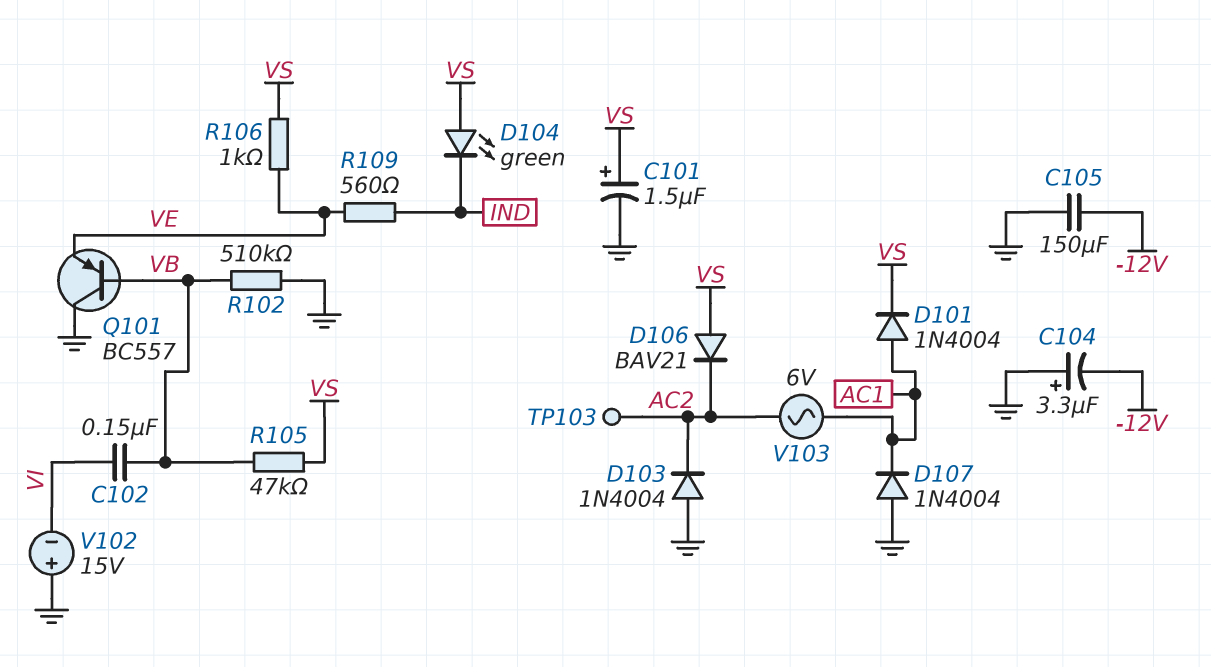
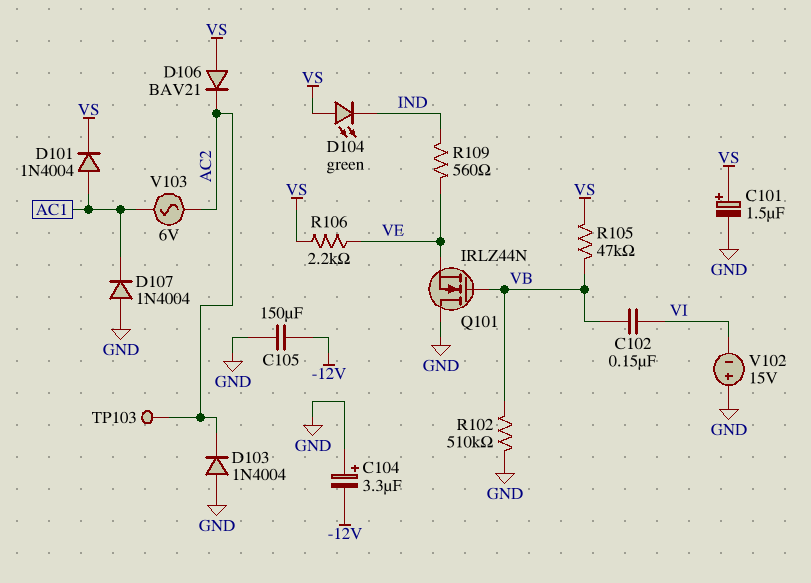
Q101: PNP BC557 (B VB, C GND, E VE) -> NMOS IRLZ44N (G VB, D GND, S VE)
R106: 1k (VE, VS) -> 2.2k (VE, VS)

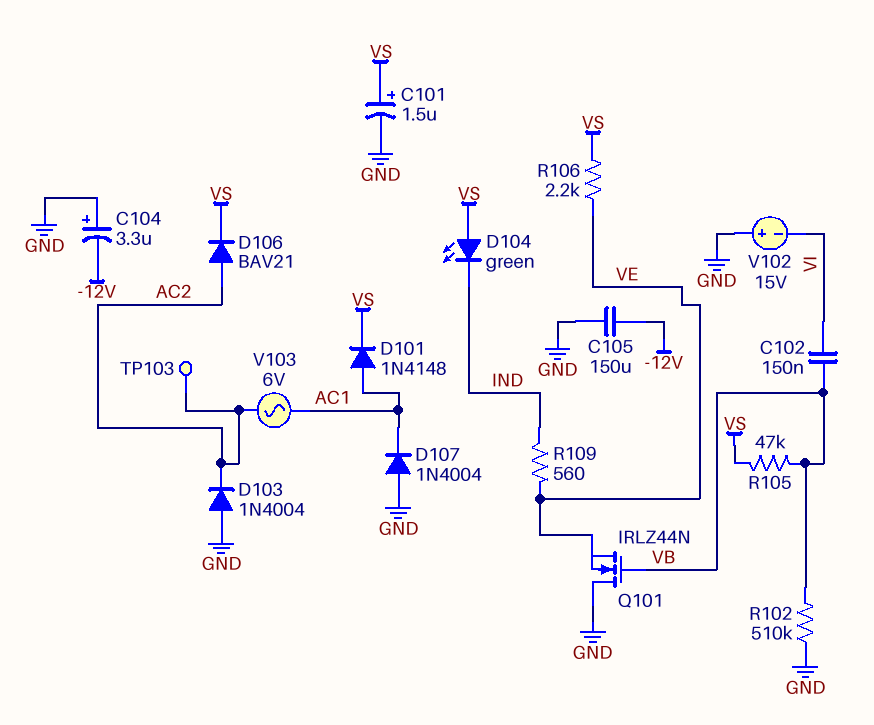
D101: diode 1N4004 (A AC1, K VS) -> diode 1N4148 (A AC1, K VS)
D106: diode BAV21 (A VS, K AC2) -> diode BAV21 (A AC2, K VS)

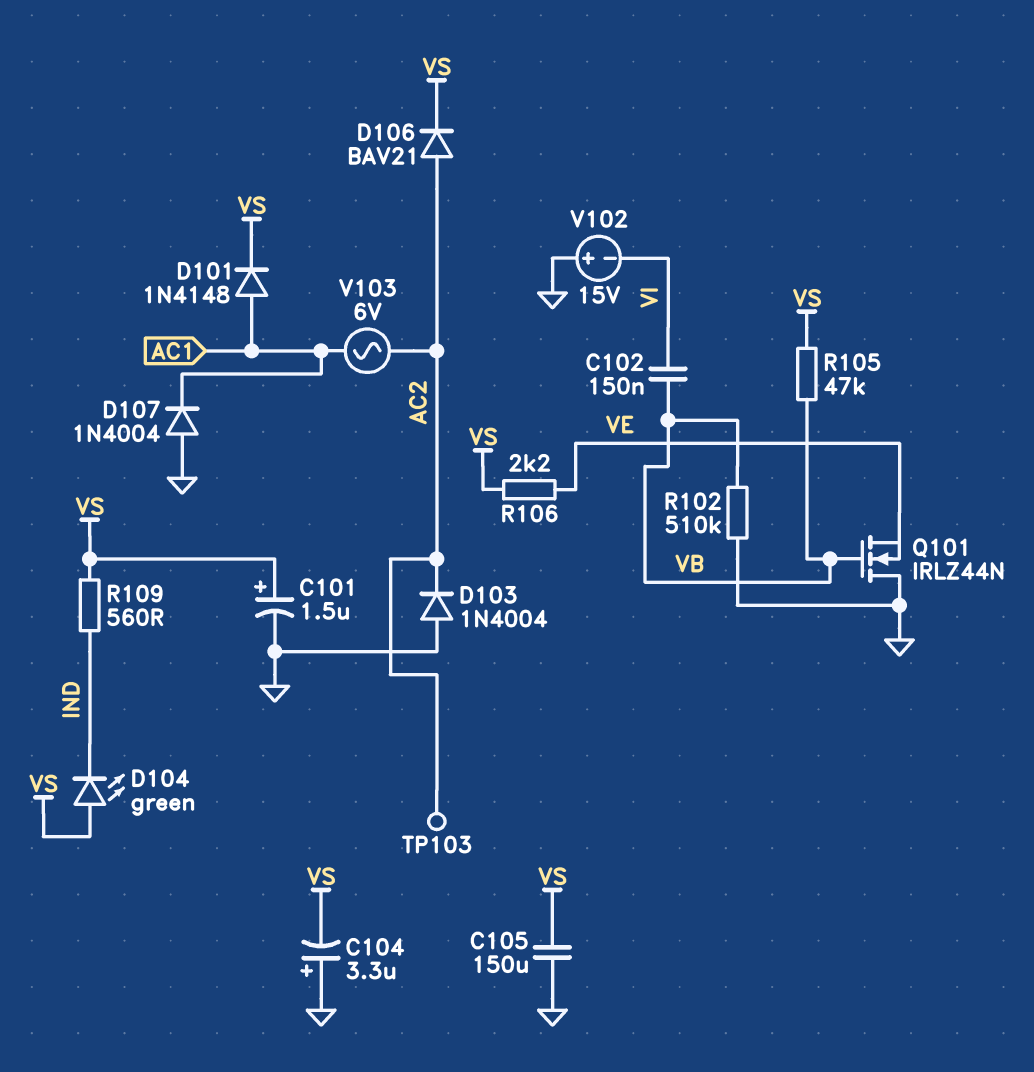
C104: 3.3uF (plus GND, minus -12V) -> 3.3uF (plus GND, minus VS)
C105: 150uF (-12V, GND) -> 150uF (GND, VS)
R109: 560 (IND, VE) -> 560 (IND, VS)

